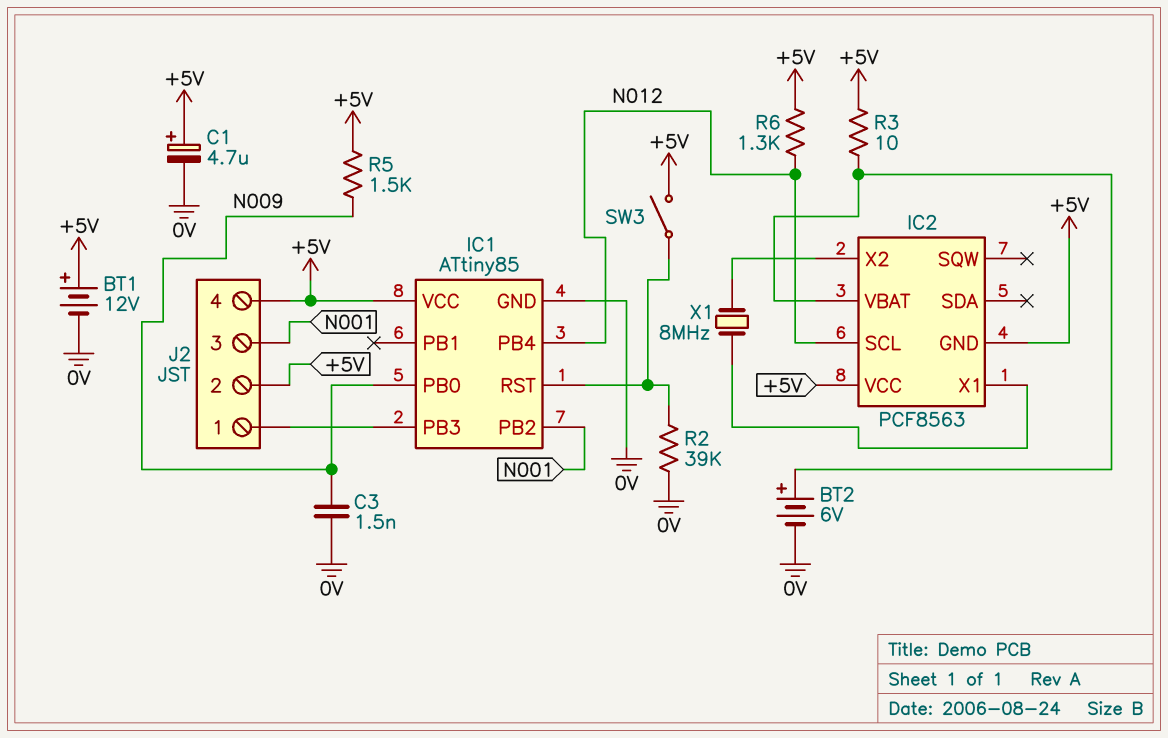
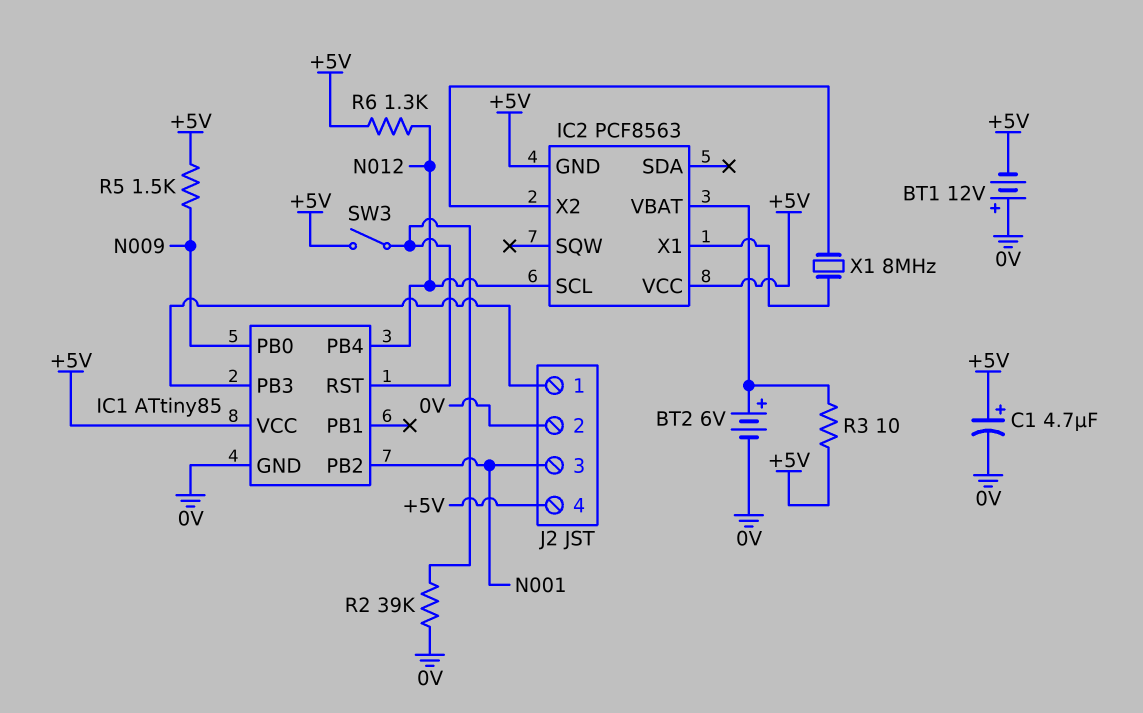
BT1: 12V (plus +5V, minus 0V) -> 12V (plus 0V, minus +5V)
C3: 1.5nF (0V, N009) -> none
J2 pin 2: +5V -> 0V

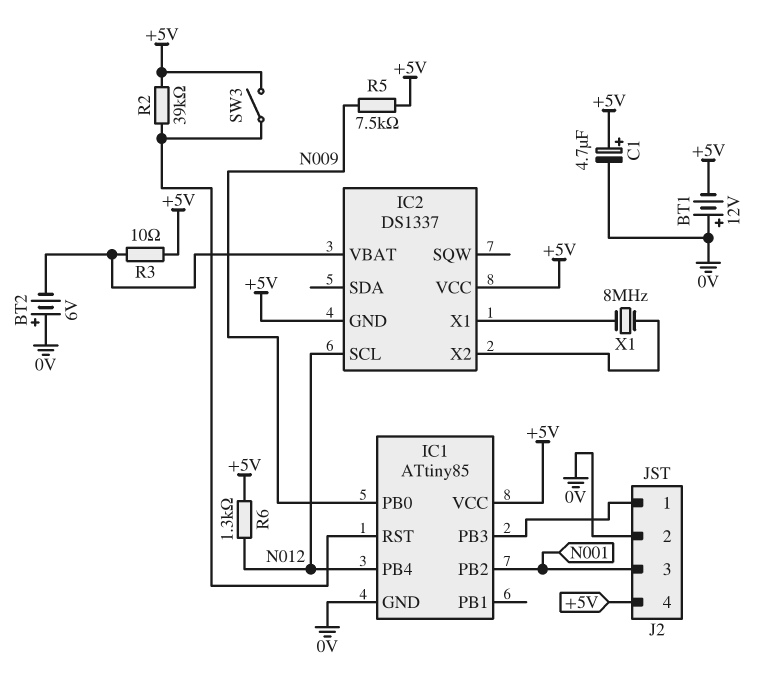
BT2: 6V (plus IC2/VBAT, minus 0V) -> 6V (plus 0V, minus IC2/VBAT)
IC2: PCF8563 -> DS1337
R2: 39k (0V, IC1/RST) -> 39k (+5V, IC1/RST)
R5: 1.5k (+5V, N009) -> 7.5k (+5V, N009)

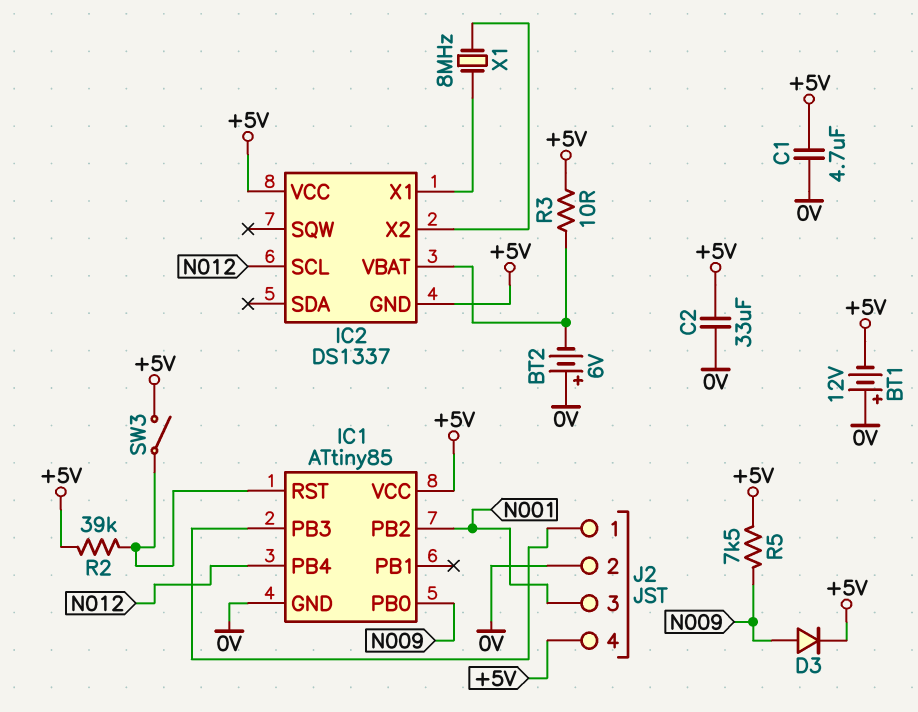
C1: 4.7uF (plus +5V, minus 0V) -> 4.7uF (+5V, 0V)
C2: none -> 33uF (+5V, 0V)
D3: none -> diode (A N009, K +5V)
R6: 1.3k (+5V, N012) -> none

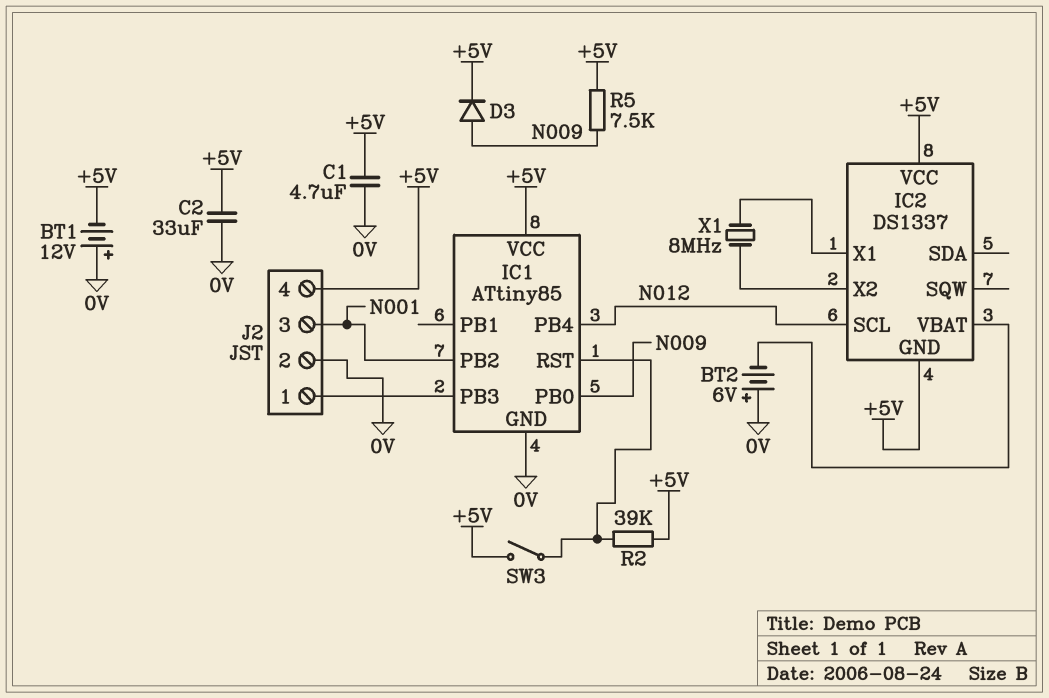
R3: 10 (+5V, IC2/VBAT) -> none

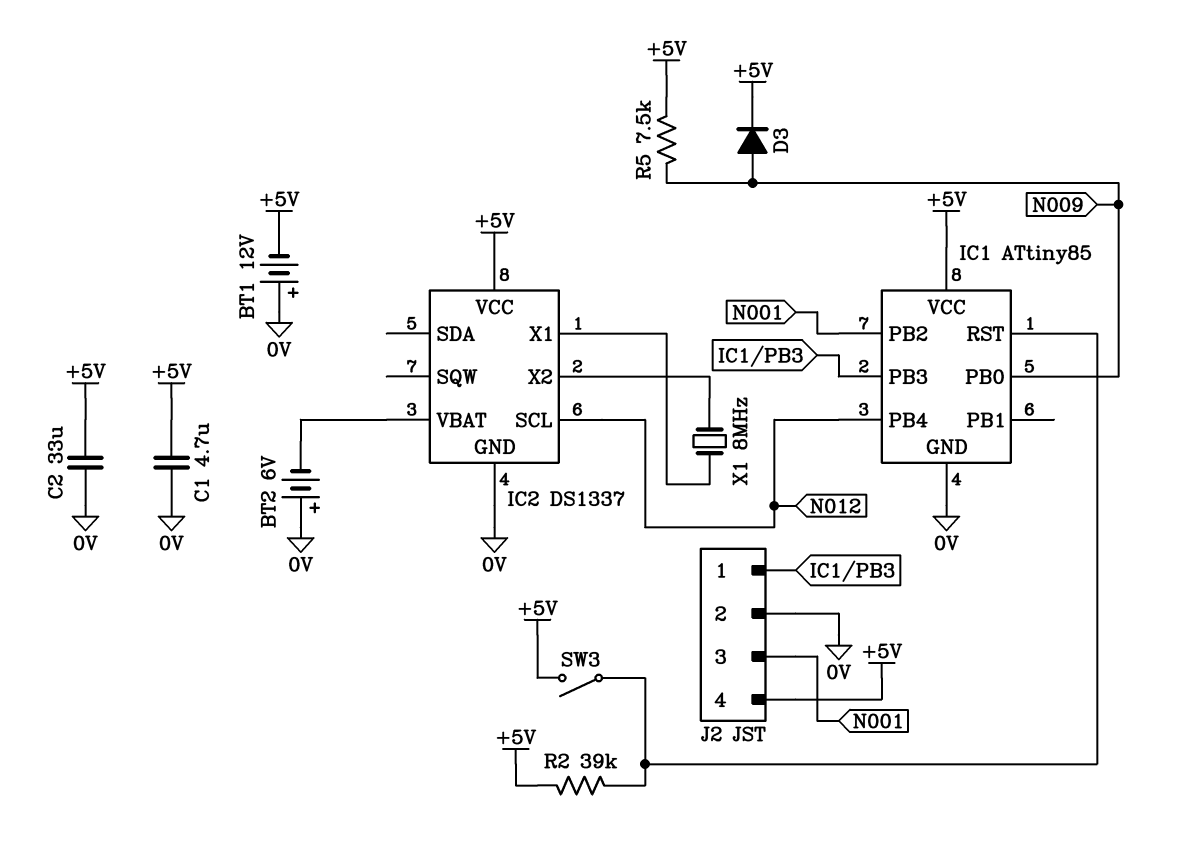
IC2 pin GND: +5V -> 0V

